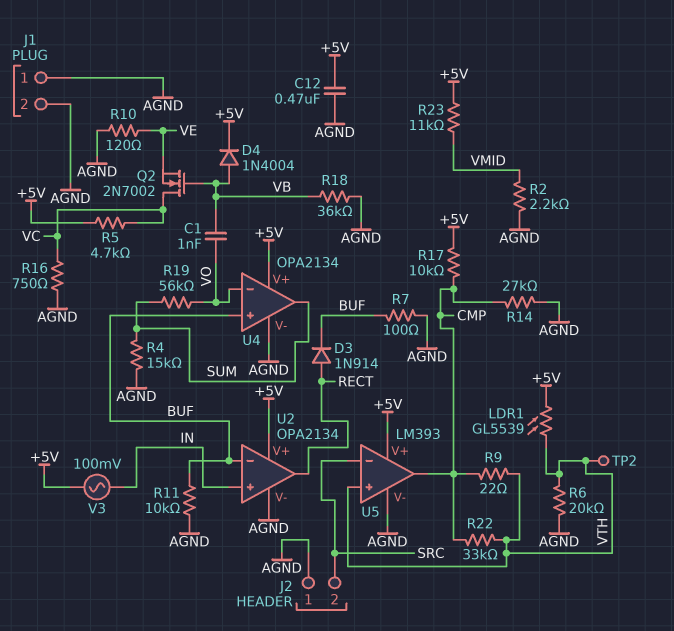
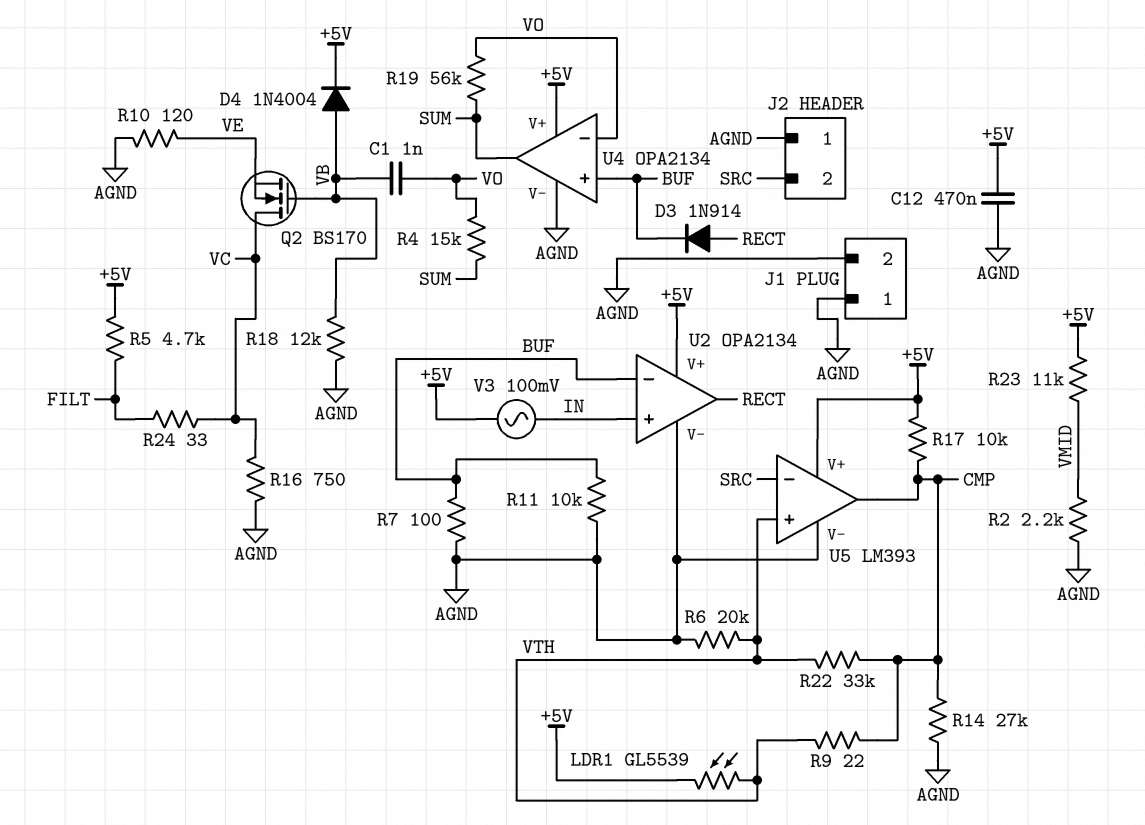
Q2: NMOS 2N7002 (G VB, D VC, S VE) -> NMOS BS170 (G VB, D VC, S VE)
R4: 15k (AGND, SUM) -> 15k (SUM, VO)
R5: 4.7k (+5V, VC) -> 4.7k (+5V, FILT)
R18: 36k (AGND, VB) -> 12k (AGND, VB)
R24: none -> 33 (FILT, VC)
TP2: test point (VTH) -> none

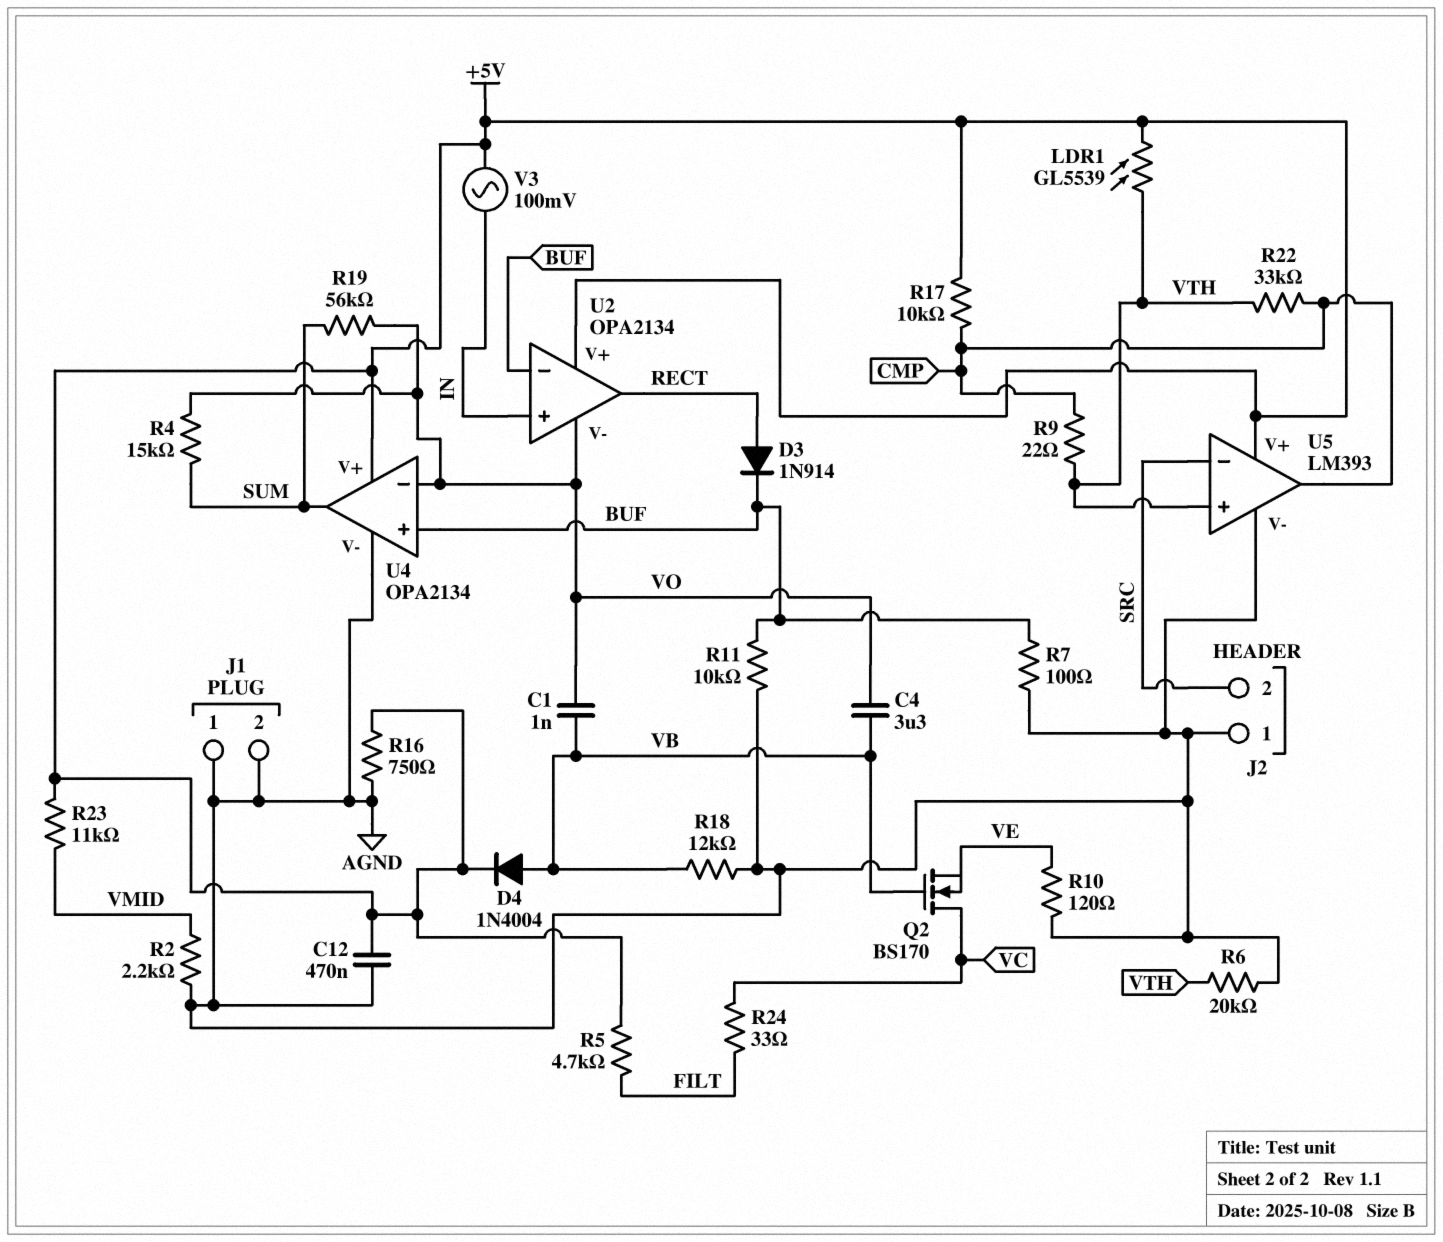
C4: none -> 3.3uF (VB, VO)
R14: 27k (AGND, CMP) -> none
R16: 750 (AGND, VC) -> 750 (+5V, AGND)
U2 pin V-: AGND -> VO

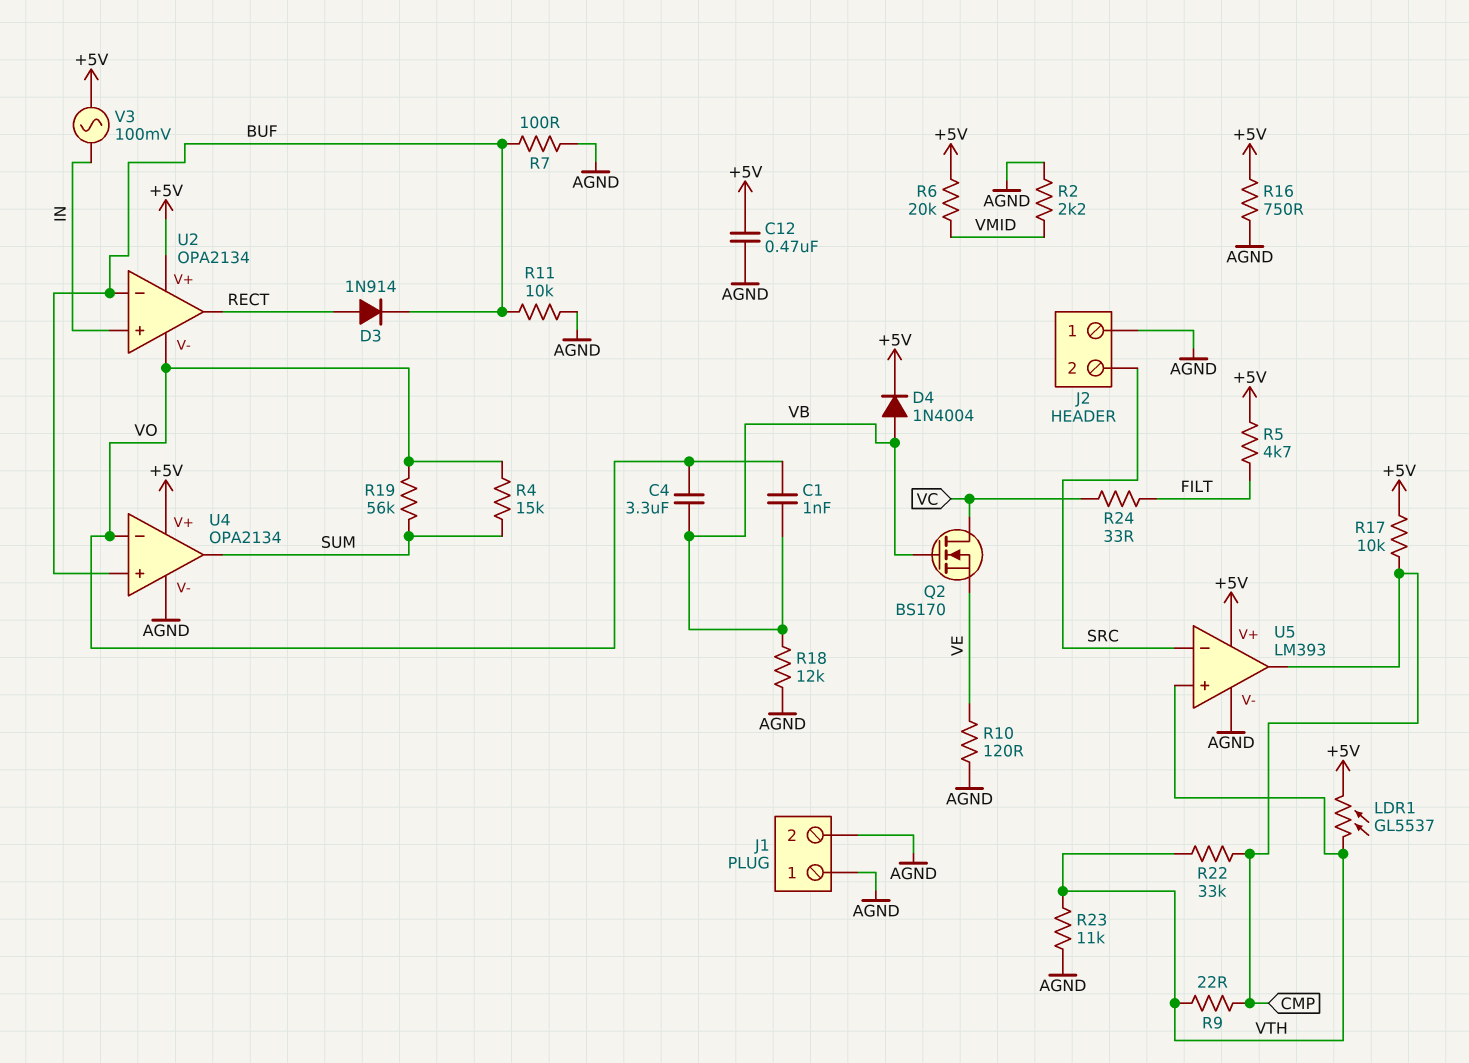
LDR1: GL5539 (+5V, VTH) -> GL5537 (+5V, VTH)
R6: 20k (AGND, VTH) -> 20k (+5V, VMID)
R23: 11k (+5V, VMID) -> 11k (AGND, VTH)

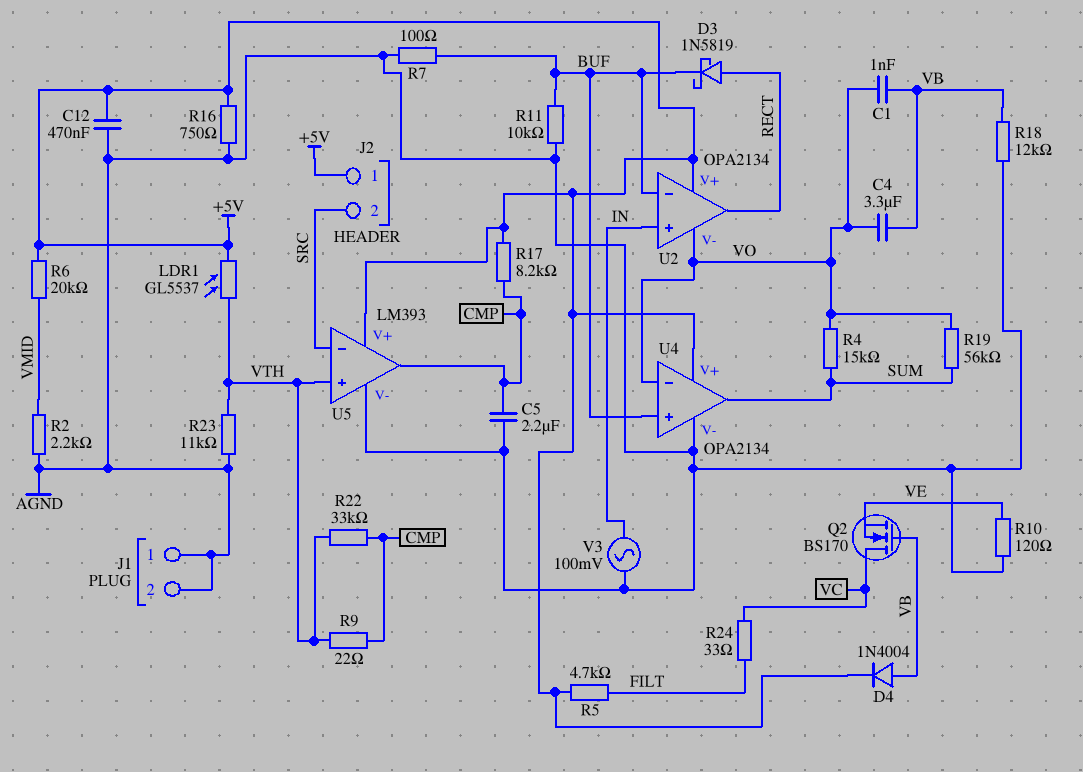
C5: none -> 2.2uF (AGND, CMP)
D3: diode 1N914 (A RECT, K BUF) -> schottky 1N5819 (A RECT, K BUF)
J2 pin 1: AGND -> +5V
R17: 10k (+5V, CMP) -> 8.2k (+5V, CMP)
V3: AC 100mV (+5V, IN) -> AC 100mV (AGND, IN)

